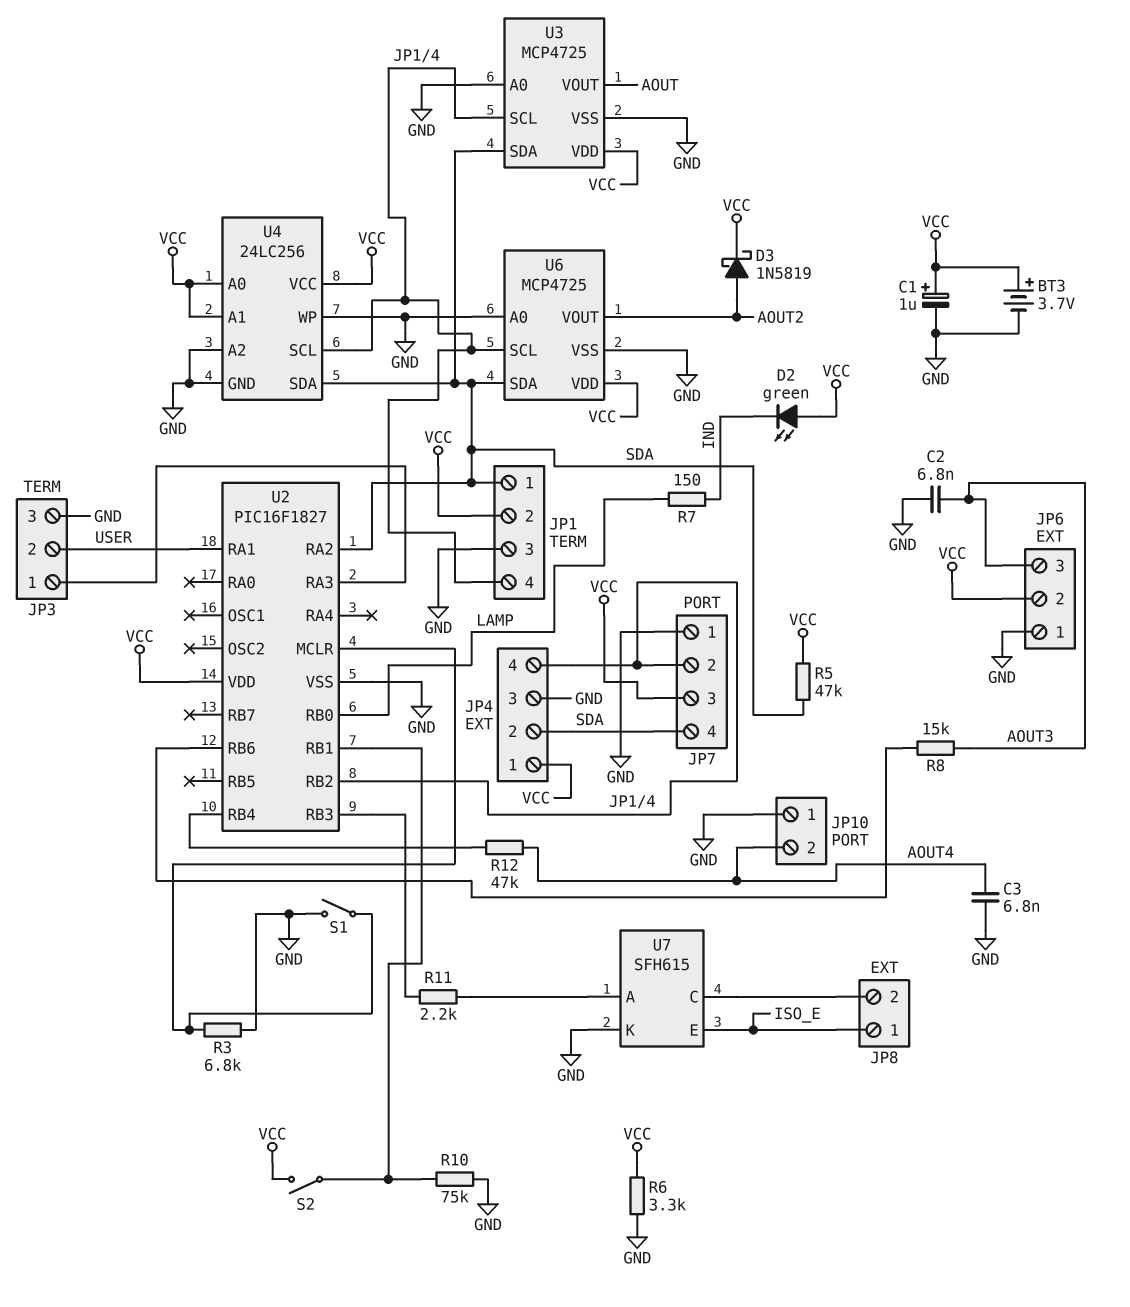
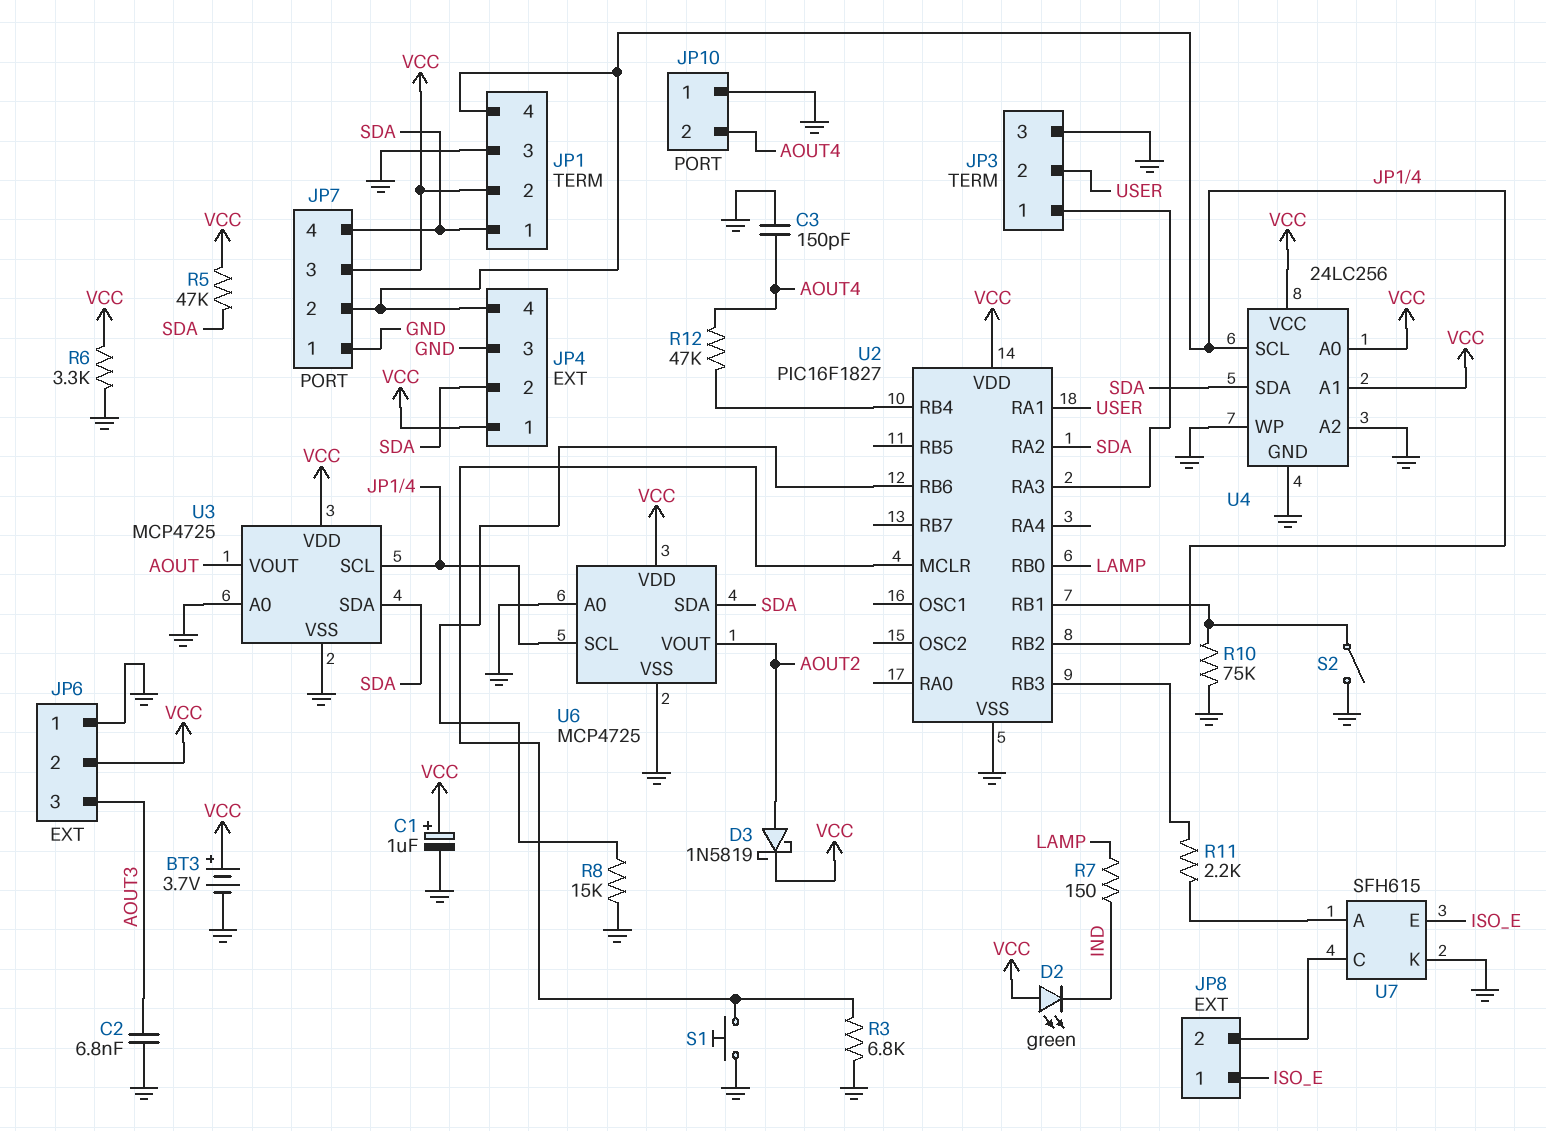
C3: 6.8nF (AOUT4, GND) -> 150pF (AOUT4, GND)
R8: 15k (AOUT3, U2/RB6) -> 15k (GND, U2/RB6)
S1: switch (GND, U2/MCLR) -> button (GND, U2/MCLR)
S2: switch (U2/RB1, VCC) -> switch (GND, U2/RB1)

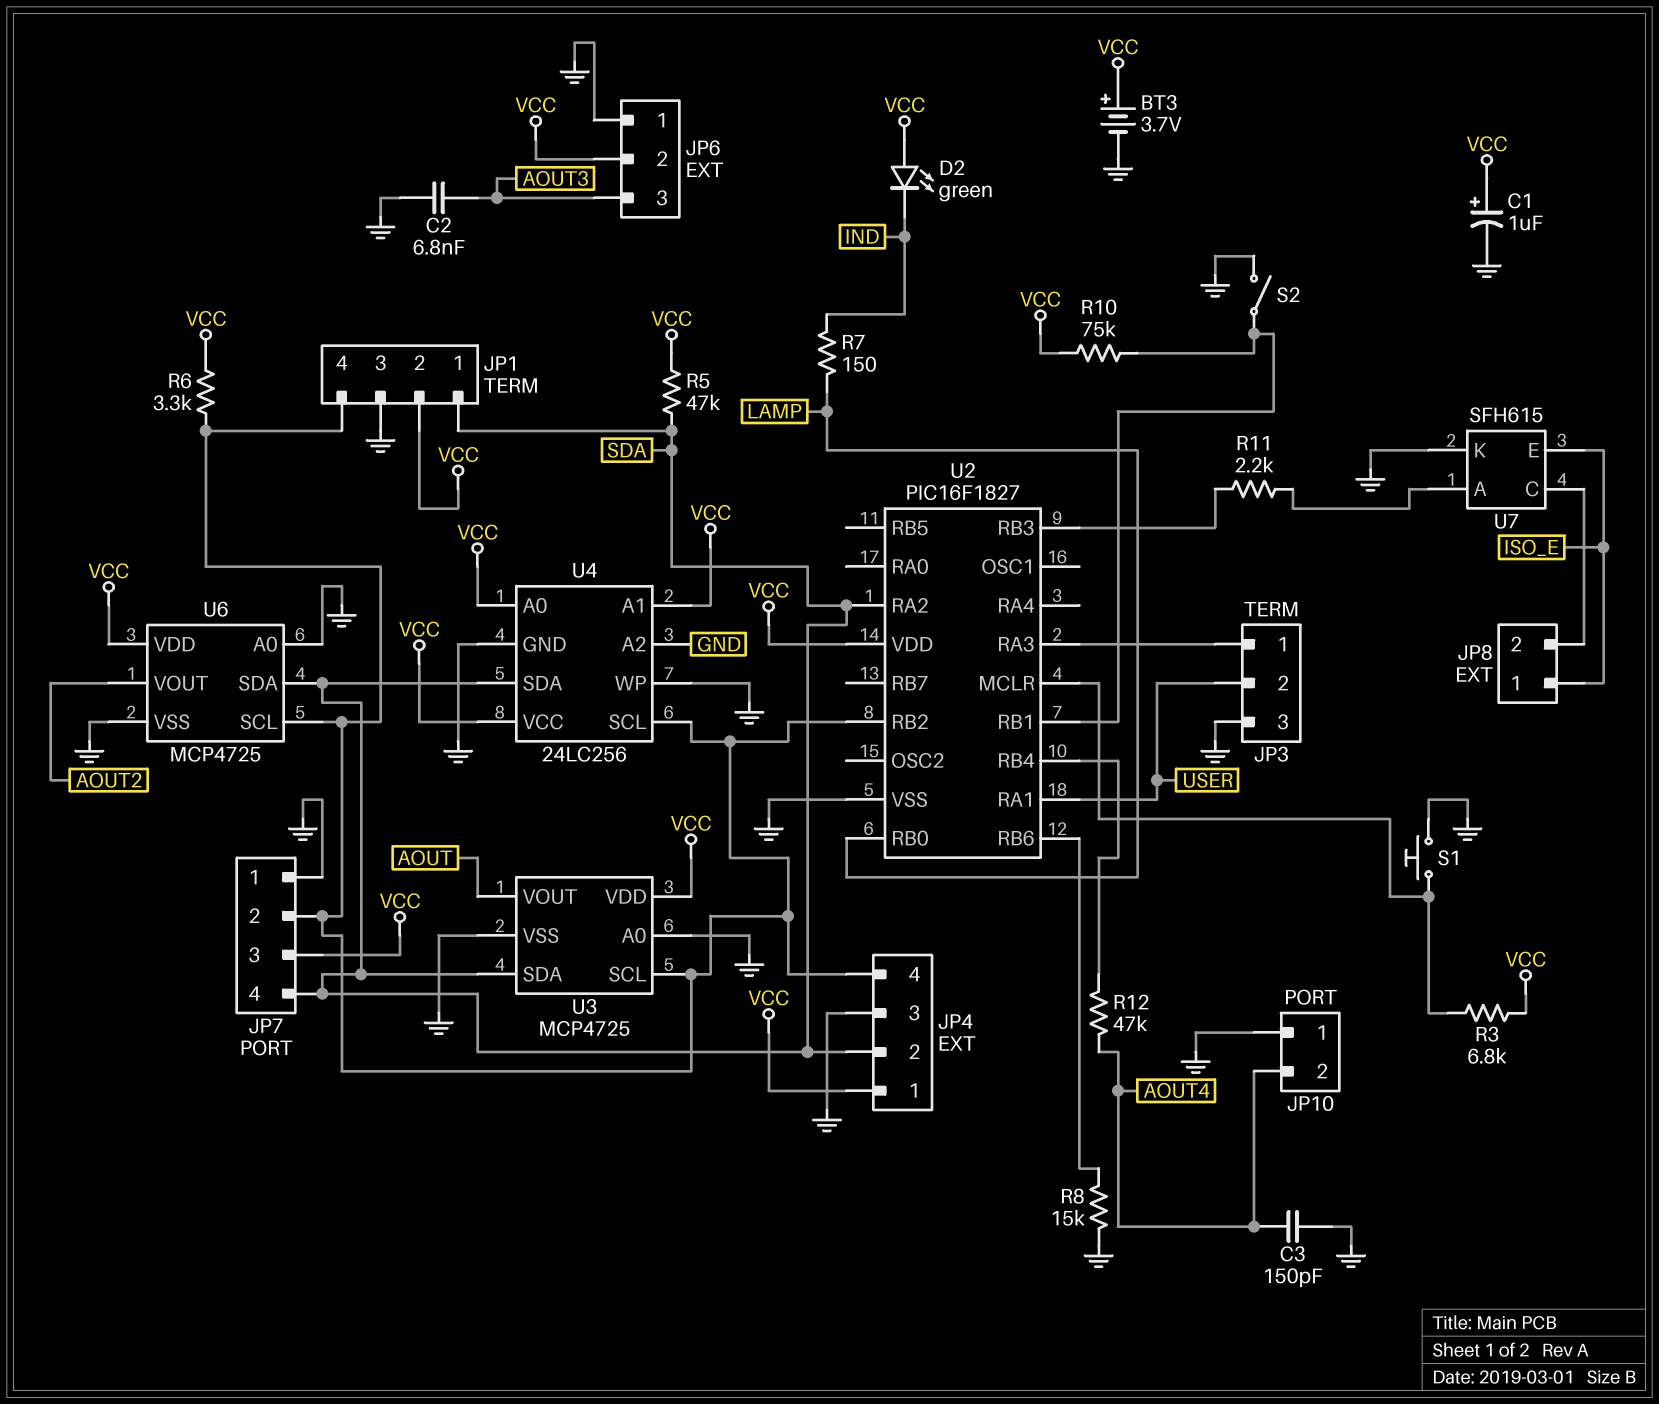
D3: schottky 1N5819 (A AOUT2, K VCC) -> none
R3: 6.8k (GND, U2/MCLR) -> 6.8k (U2/MCLR, VCC)
R6: 3.3k (GND, VCC) -> 3.3k (JP1/4, VCC)
R10: 75k (GND, U2/RB1) -> 75k (U2/RB1, VCC)

